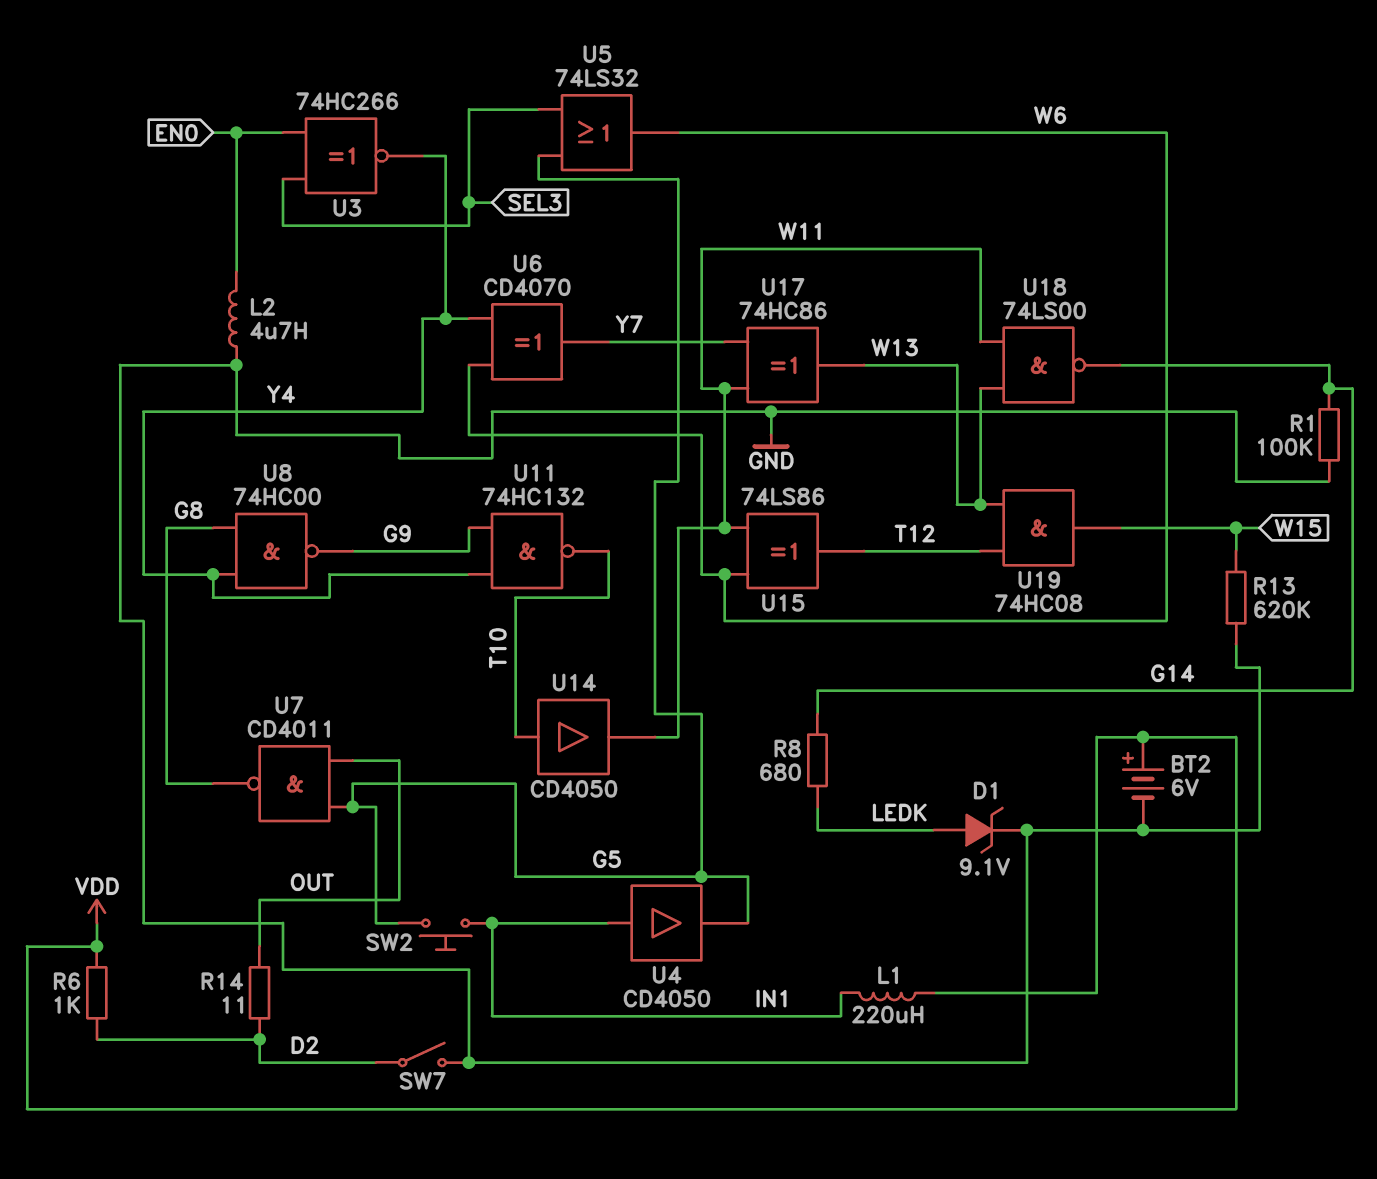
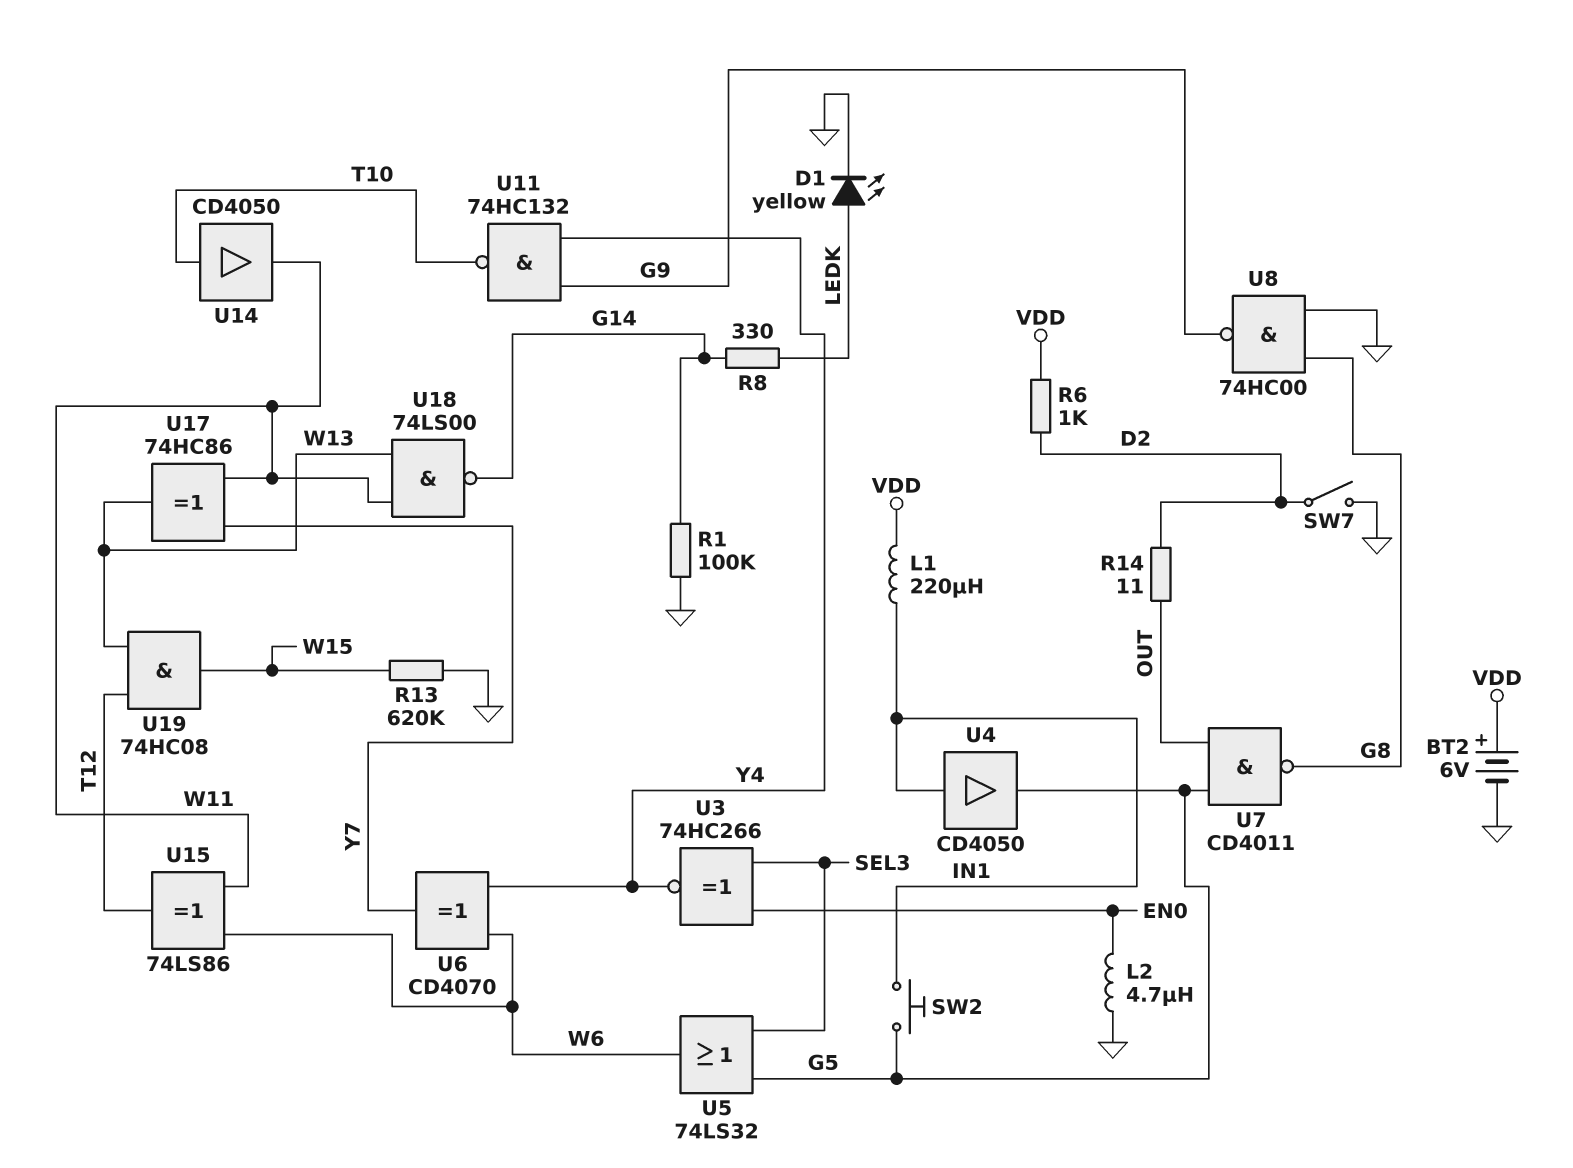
D1: zener 9.1V (A LEDK, K GND) -> LED yellow (A LEDK, K GND)
R8: 680 (G14, LEDK) -> 330 (G14, LEDK)
U8: NAND 74HC00 (in G8, in Y4, out G9) -> NAND 74HC00 (in G8, in GND, out G9)

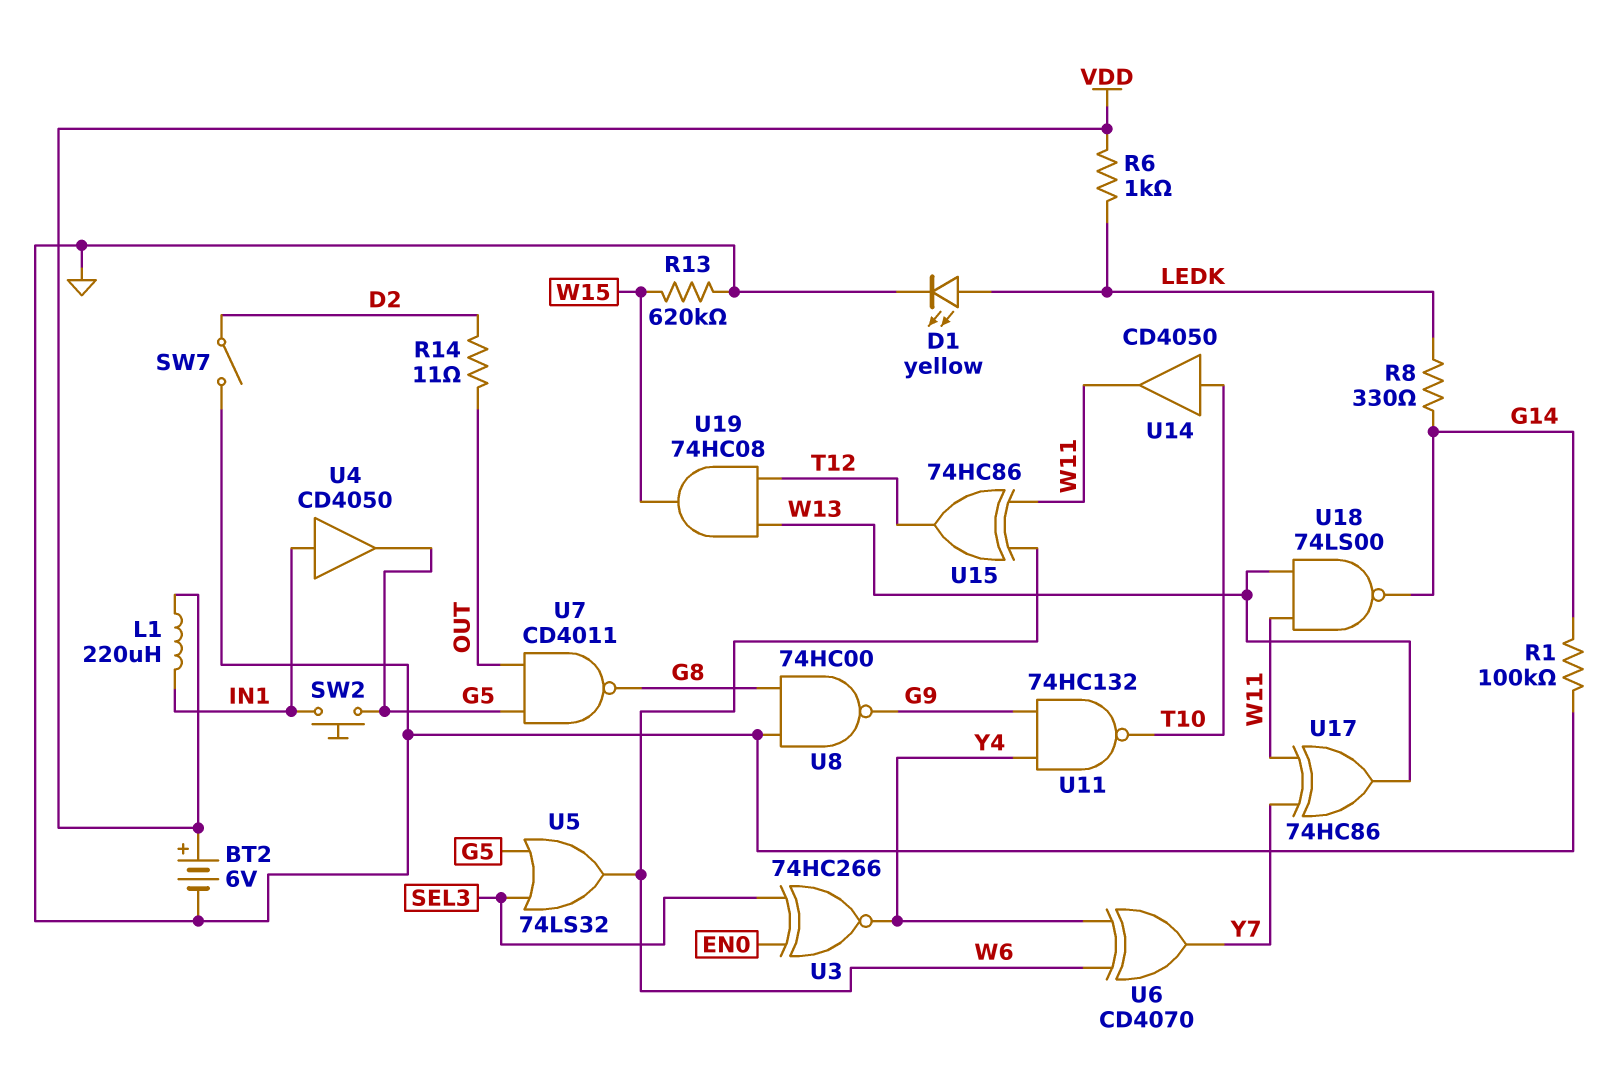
L2: 4.7uH (EN0, GND) -> none
R6: 1k (D2, VDD) -> 1k (LEDK, VDD)
U15: XOR 74LS86 (in W6, in W11, out T12) -> XOR 74HC86 (in W6, in W11, out T12)

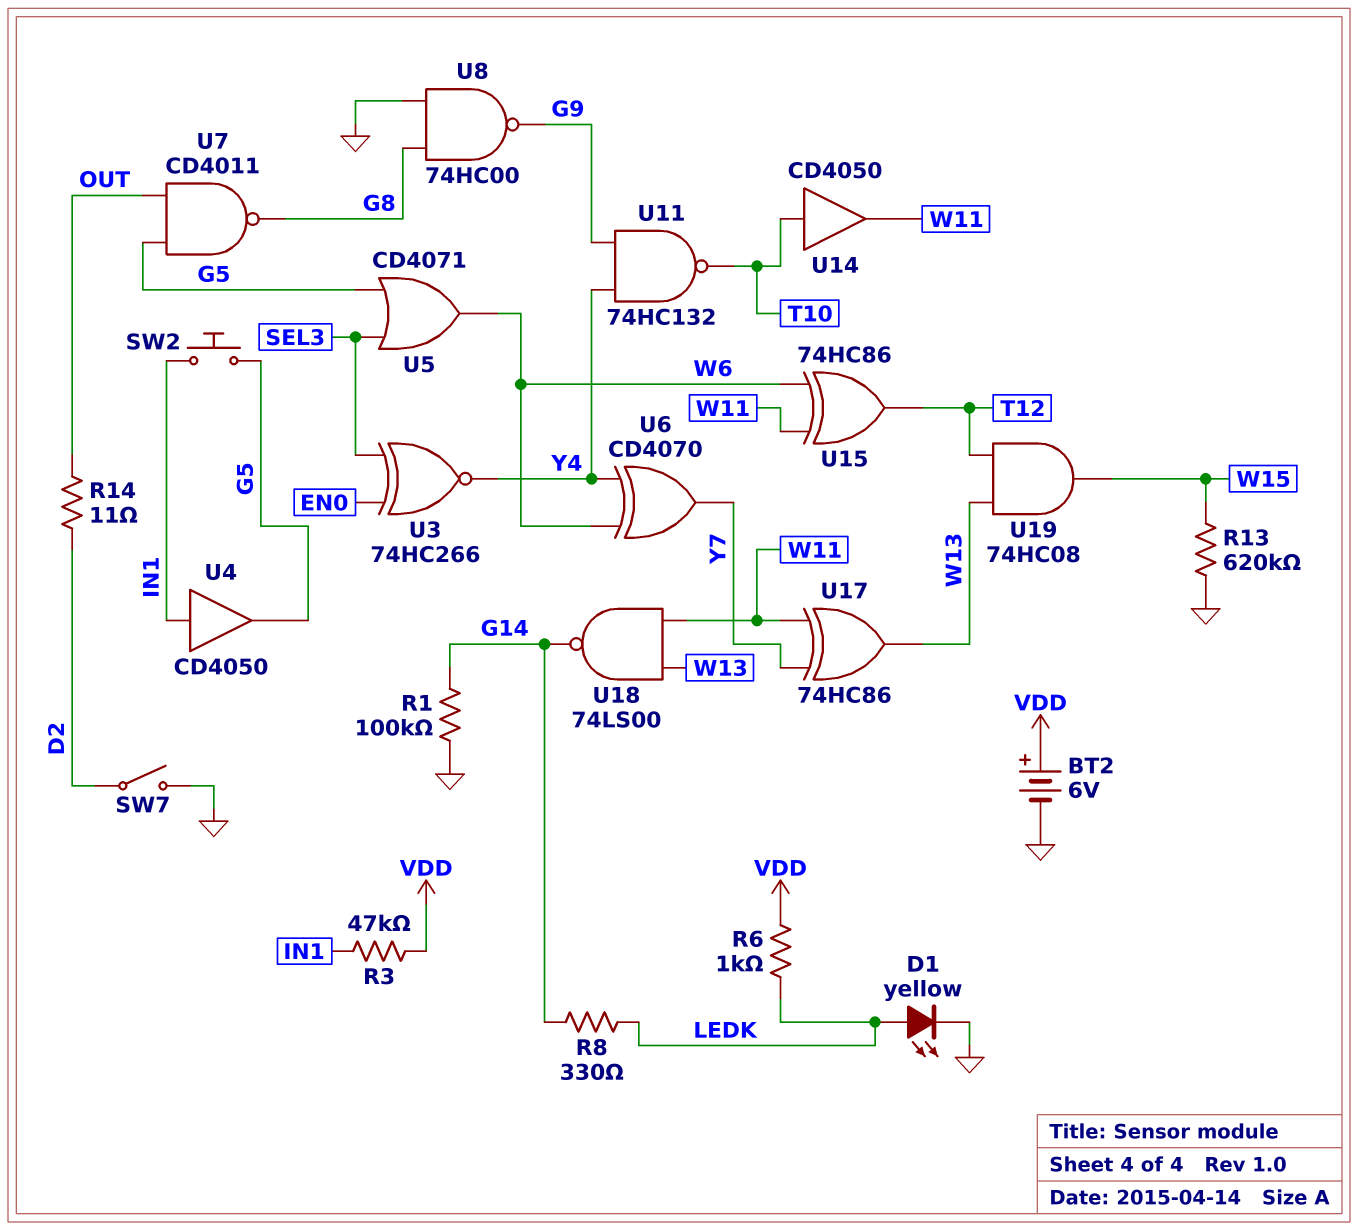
L1: 220uH (IN1, VDD) -> none
R3: none -> 47k (IN1, VDD)
U5: OR 74LS32 (in G5, in SEL3, out W6) -> OR CD4071 (in G5, in SEL3, out W6)

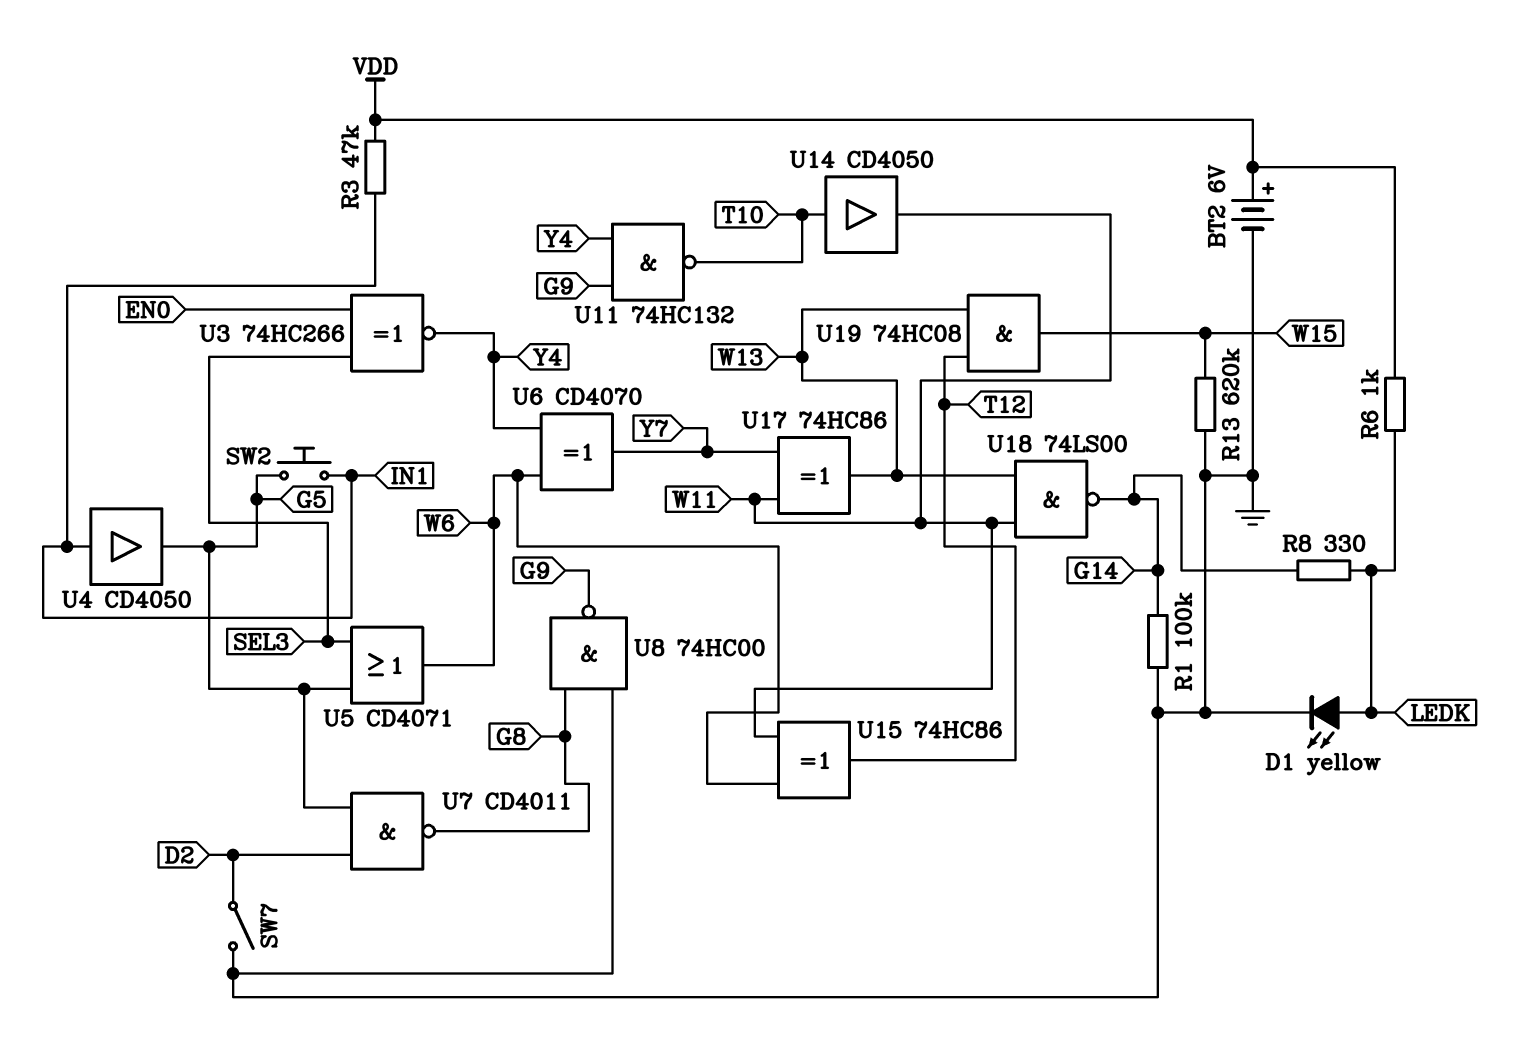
R14: 11 (D2, OUT) -> none
U7: NAND CD4011 (in G5, in OUT, out G8) -> NAND CD4011 (in D2, in G5, out G8)

